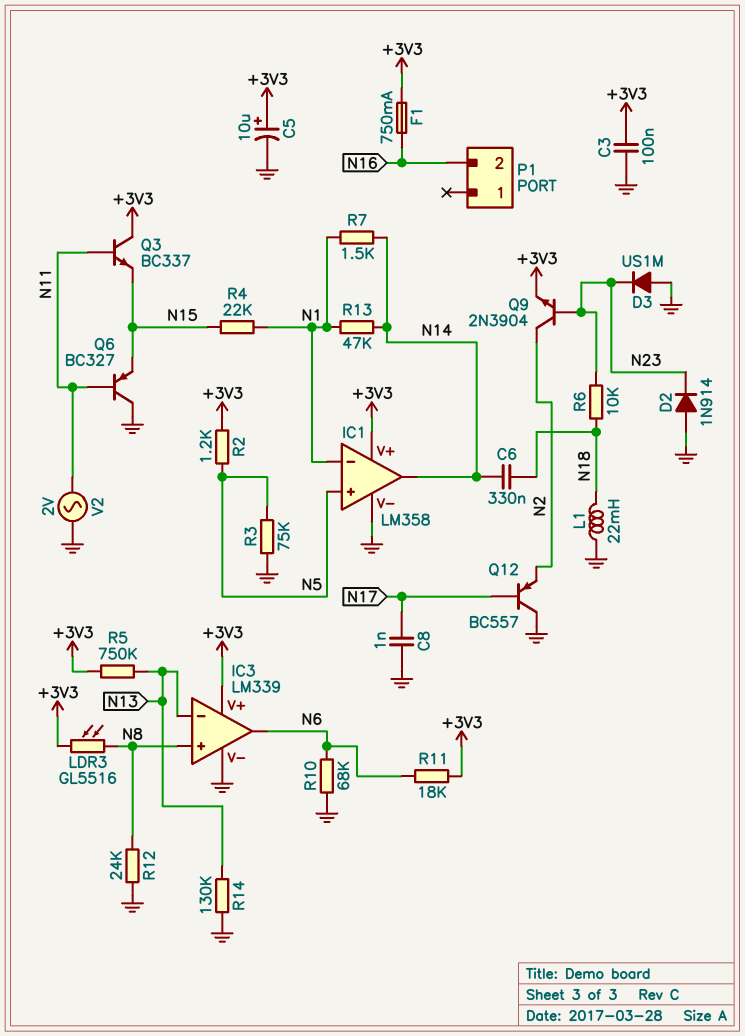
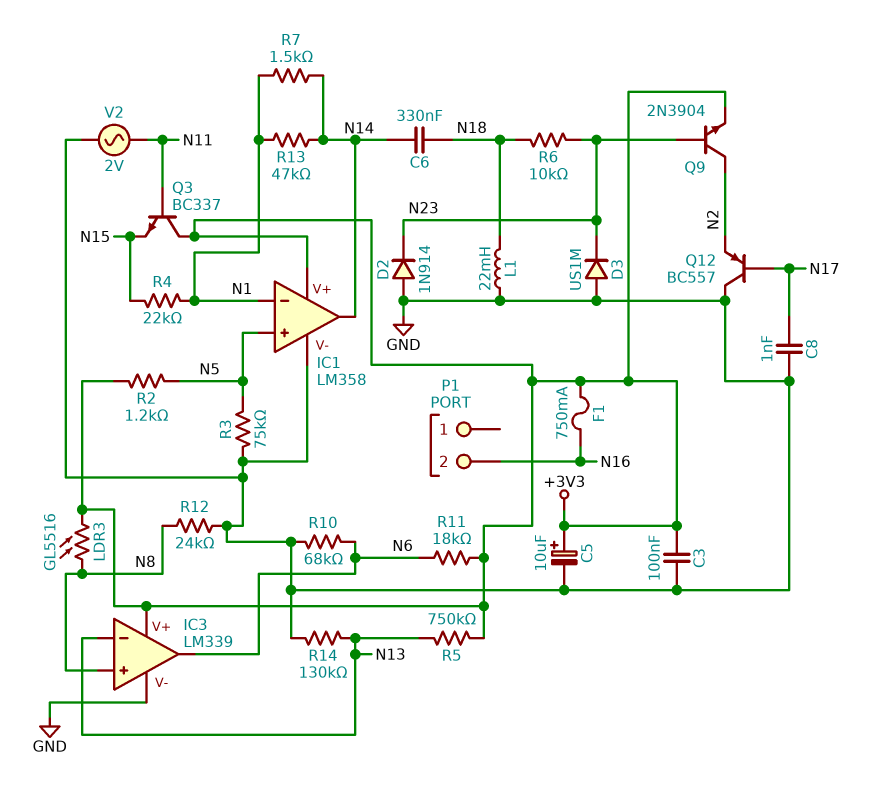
Q6: PNP BC327 (B N11, C GND, E N15) -> none

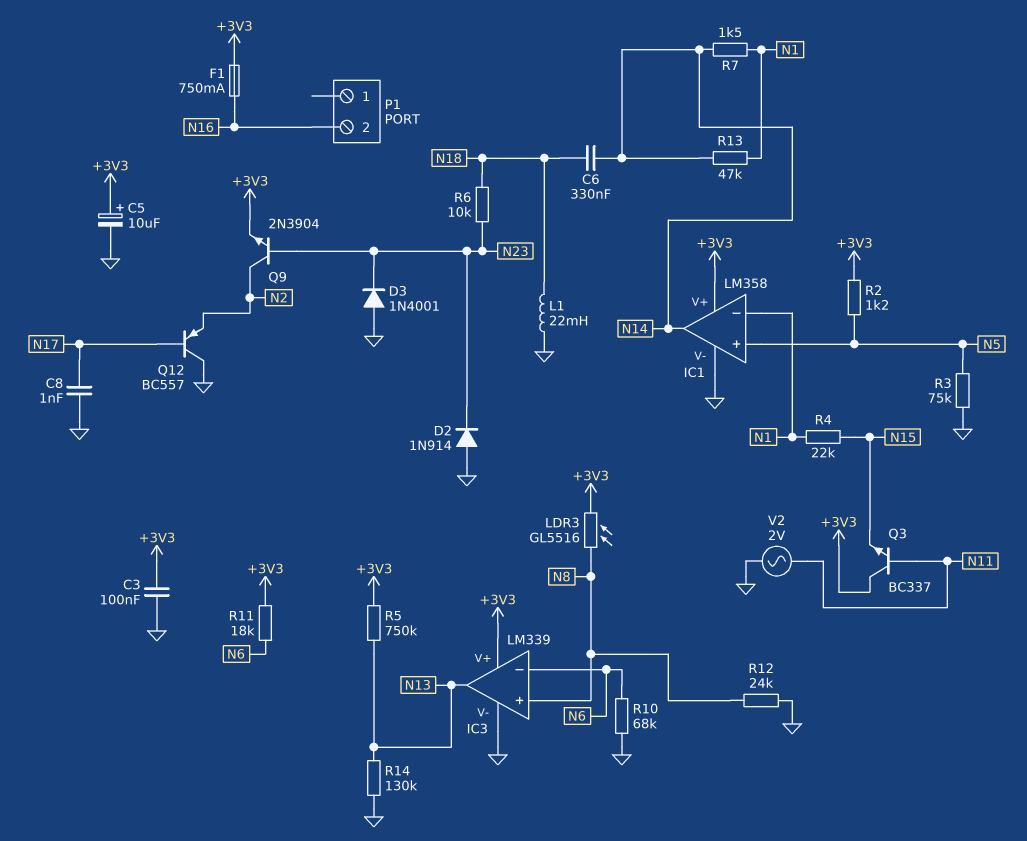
D3: diode US1M (A GND, K N23) -> diode 1N4001 (A GND, K N23)
IC3 pin in-: N13 -> N6
IC3 pin out: N6 -> N13

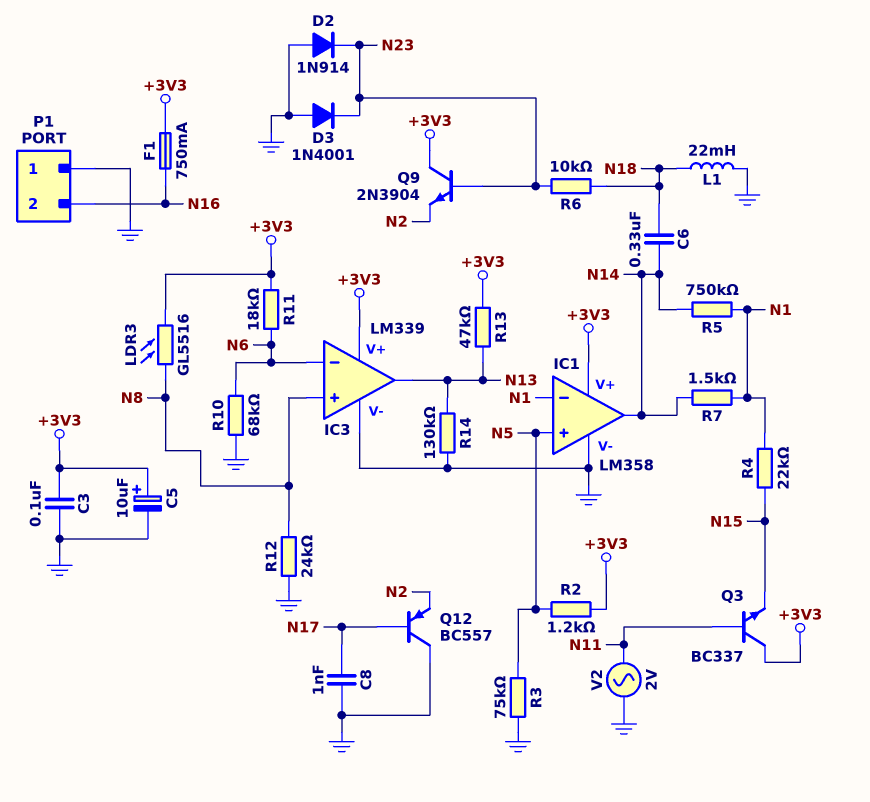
P1 pin 1: none -> GND
Q9: NPN 2N3904 (B N23, C N2, E +3V3) -> NPN 2N3904 (B N23, C +3V3, E N2)
R5: 750k (+3V3, N13) -> 750k (N1, N14)
R13: 47k (N1, N14) -> 47k (+3V3, N13)

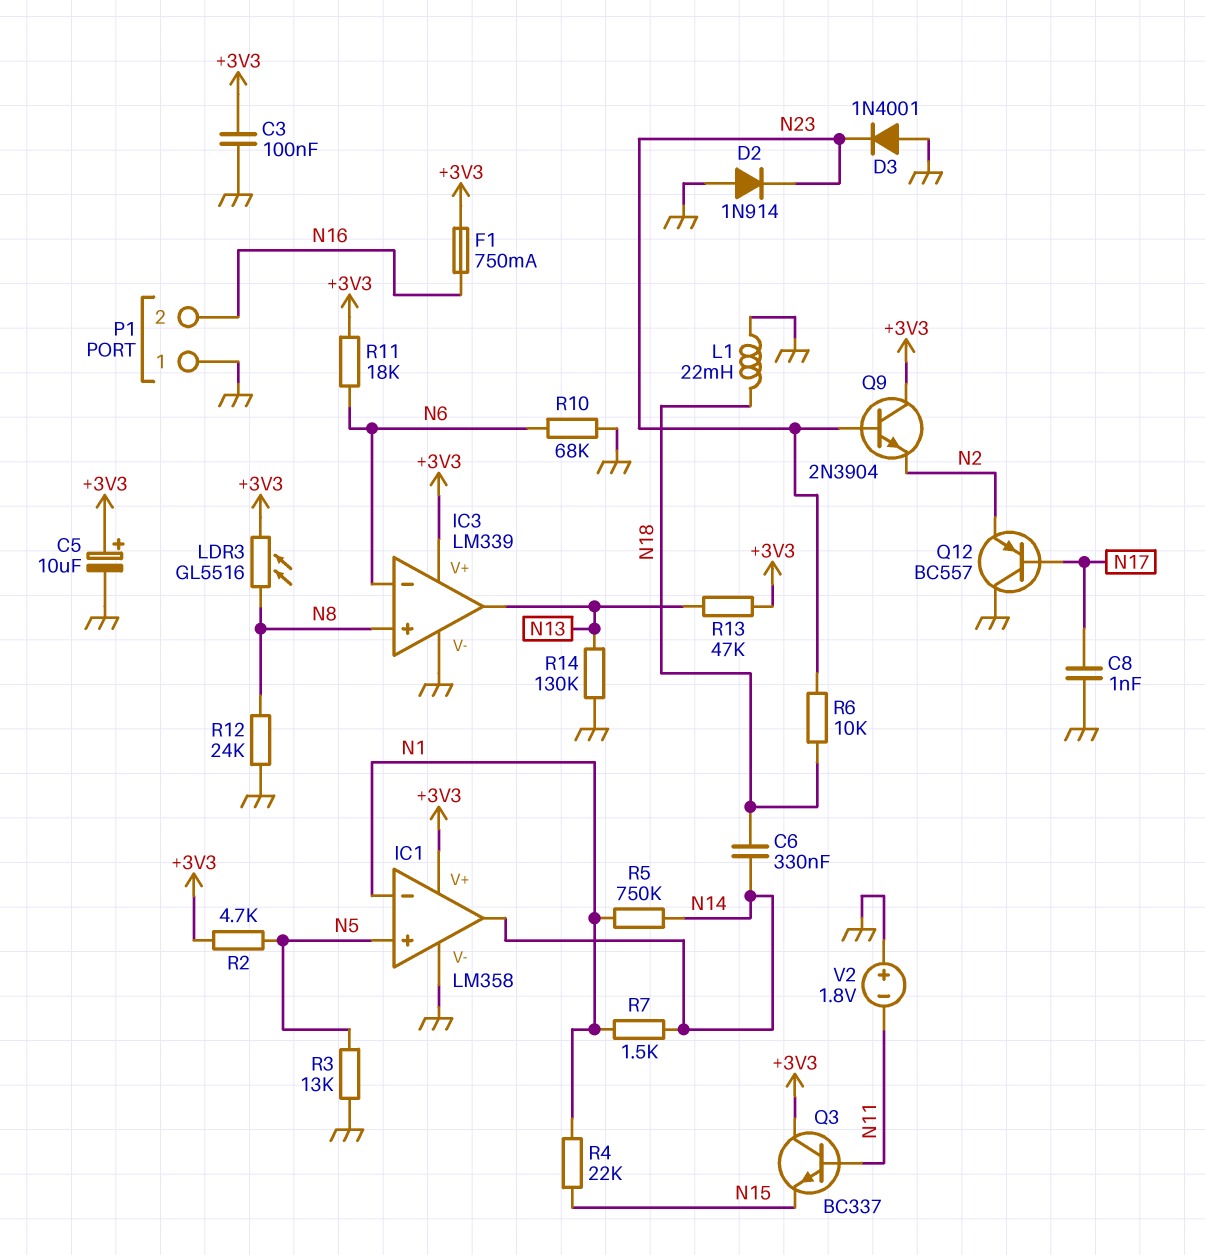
R2: 1.2k (+3V3, N5) -> 4.7k (+3V3, N5)
R3: 75k (GND, N5) -> 13k (GND, N5)
V2: AC 2V (GND, N11) -> 1.8V (plus GND, minus N11)

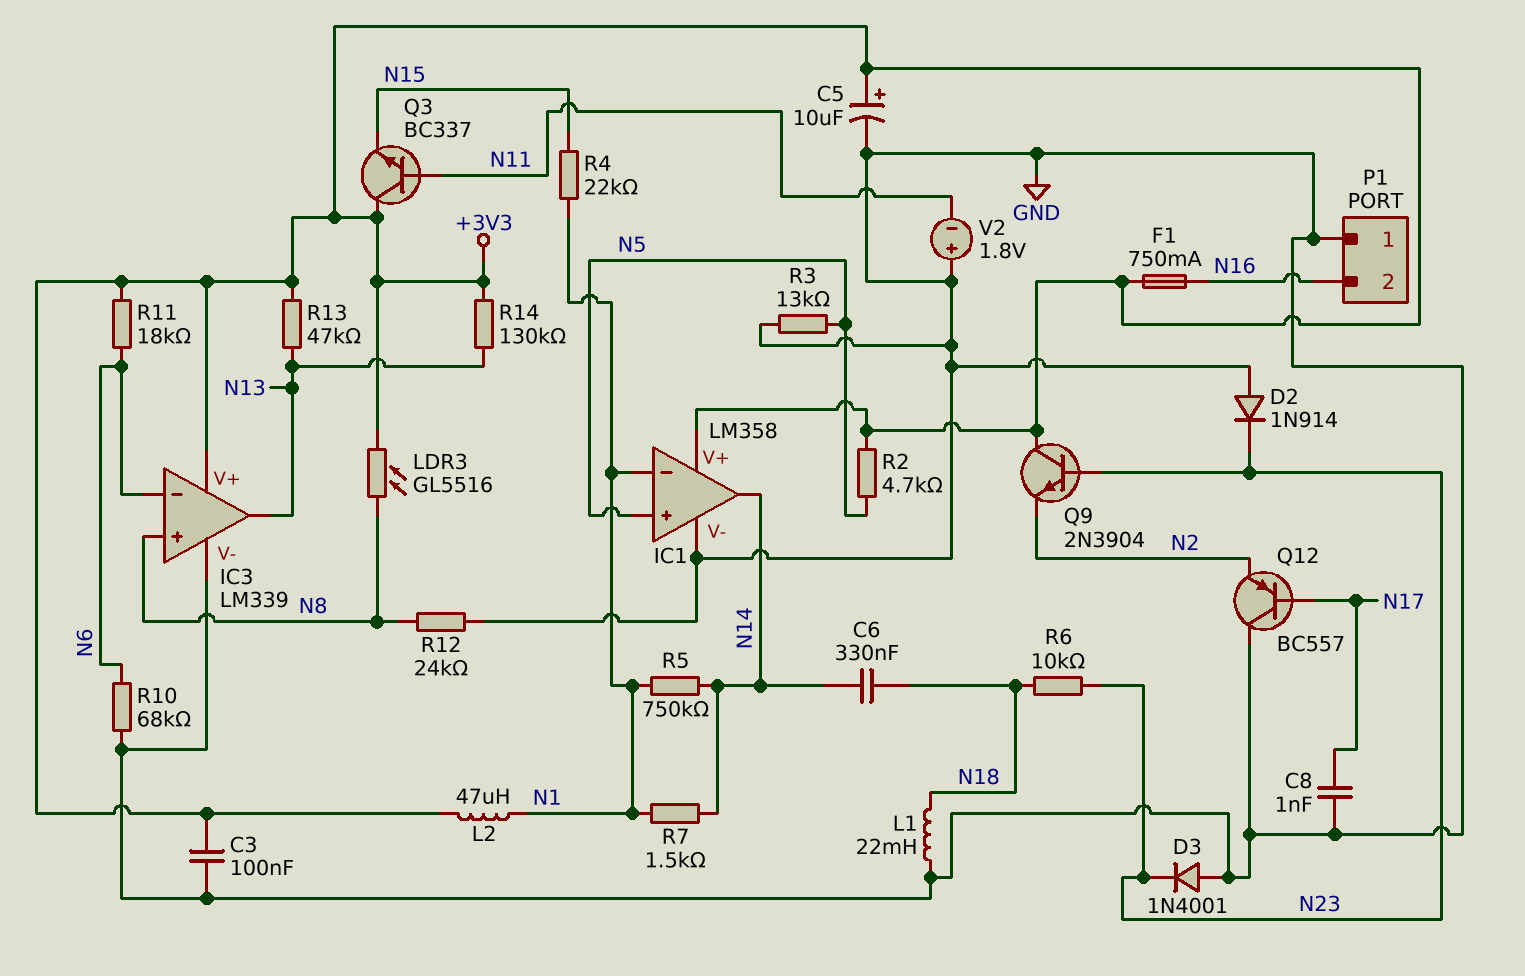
L2: none -> 47uH (+3V3, N1)
R14: 130k (GND, N13) -> 130k (+3V3, N13)

